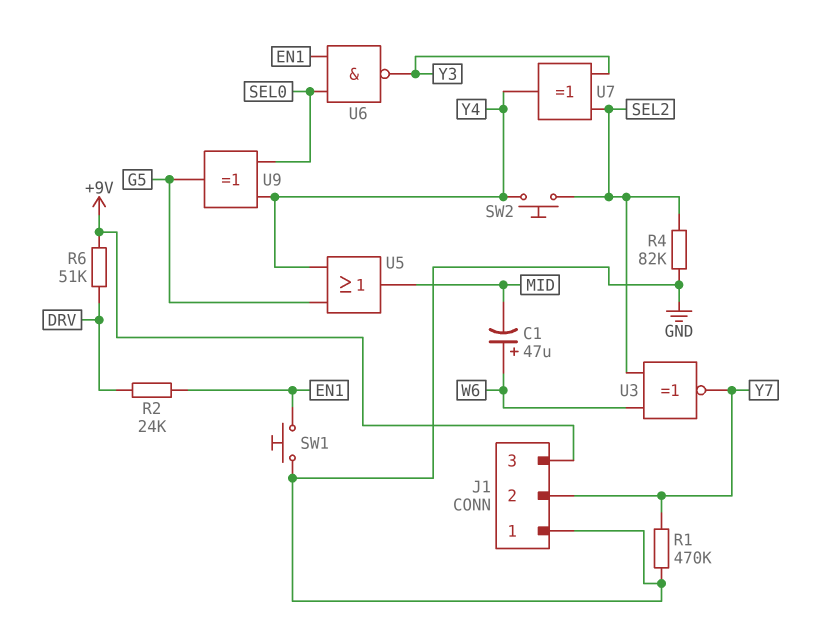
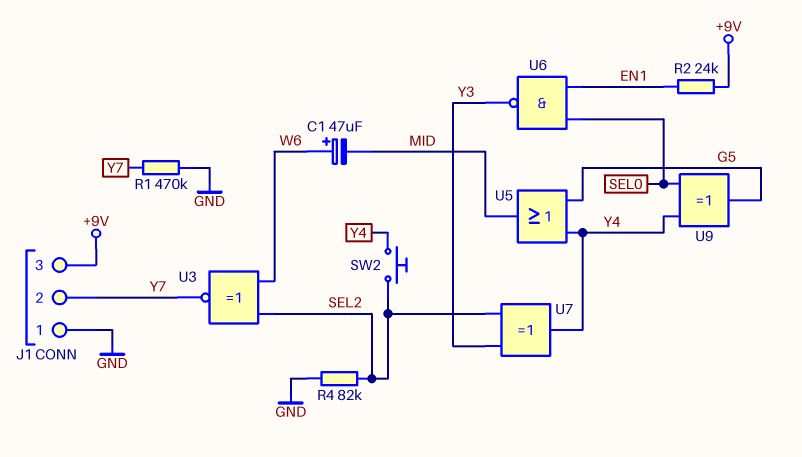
R2: 24k (DRV, EN1) -> 24k (+9V, EN1)
R6: 51k (+9V, DRV) -> none
SW1: button (EN1, GND) -> none

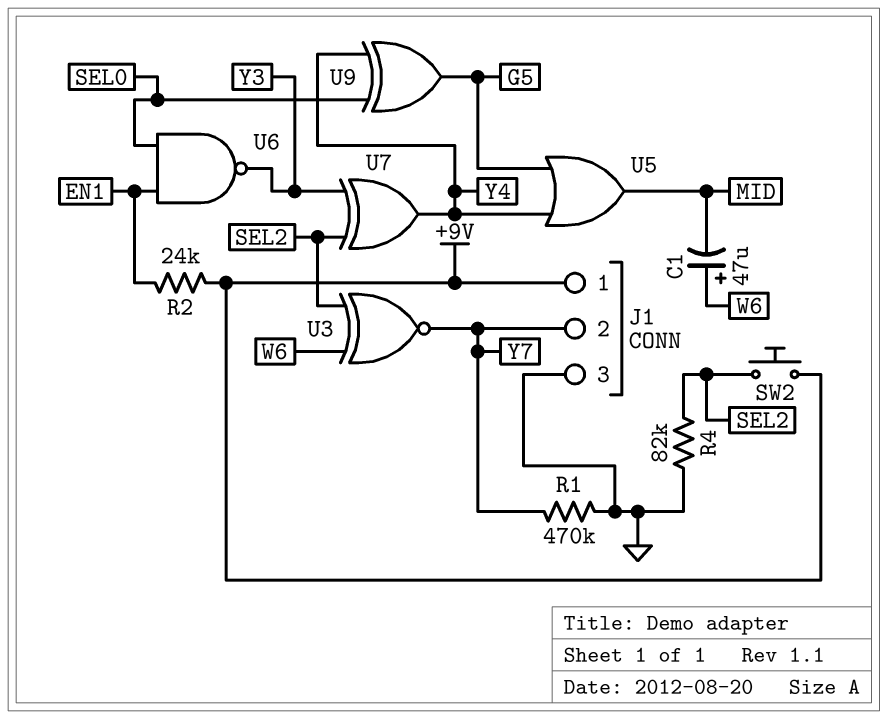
J1 pin 1: GND -> +9V
J1 pin 3: +9V -> GND
SW2: button (SEL2, Y4) -> button (+9V, SEL2)

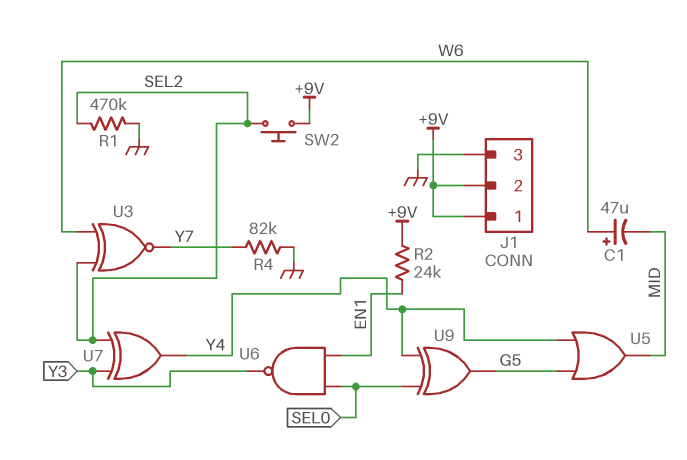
J1 pin 2: Y7 -> +9V
R1: 470k (GND, Y7) -> 470k (GND, SEL2)
R4: 82k (GND, SEL2) -> 82k (GND, Y7)

